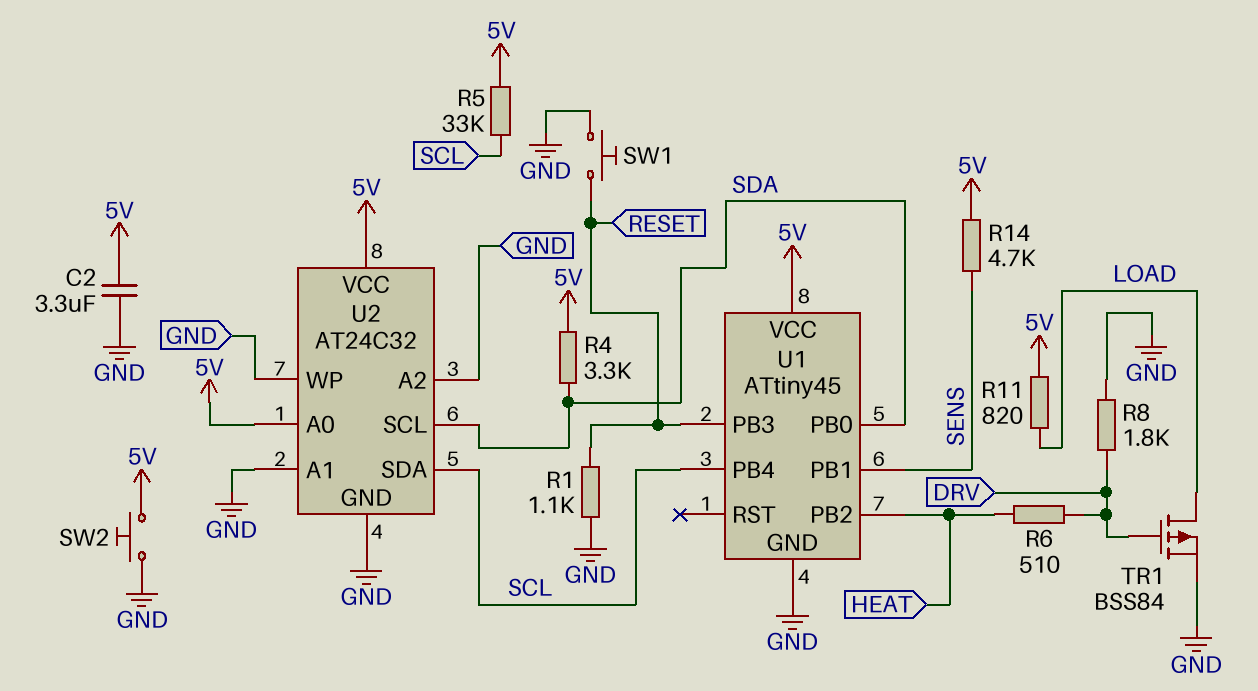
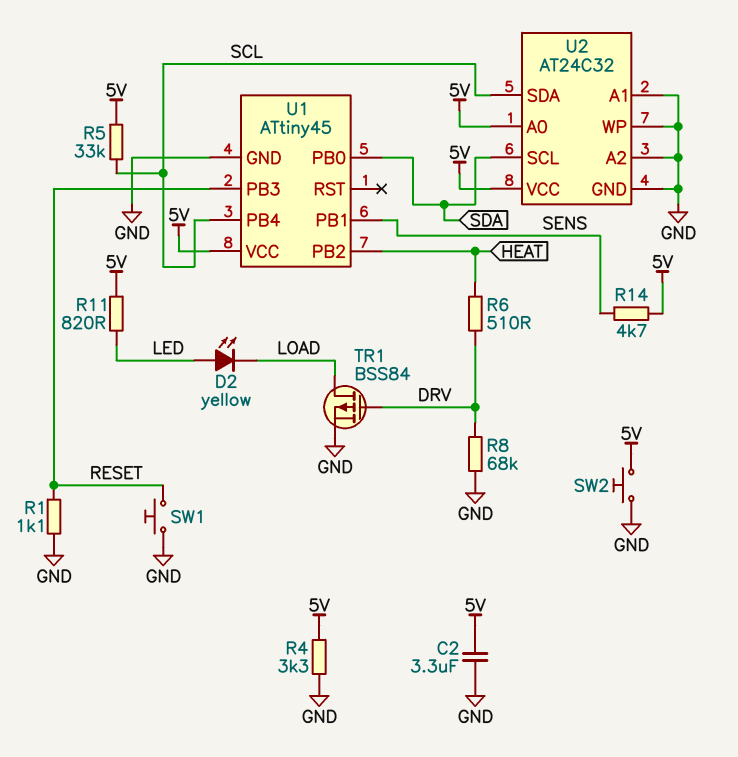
D2: none -> LED yellow (A LED, K LOAD)
R4: 3.3k (5V, SDA) -> 3.3k (5V, GND)
R8: 1.8k (DRV, GND) -> 68k (DRV, GND)
R11: 820 (5V, LOAD) -> 820 (5V, LED)

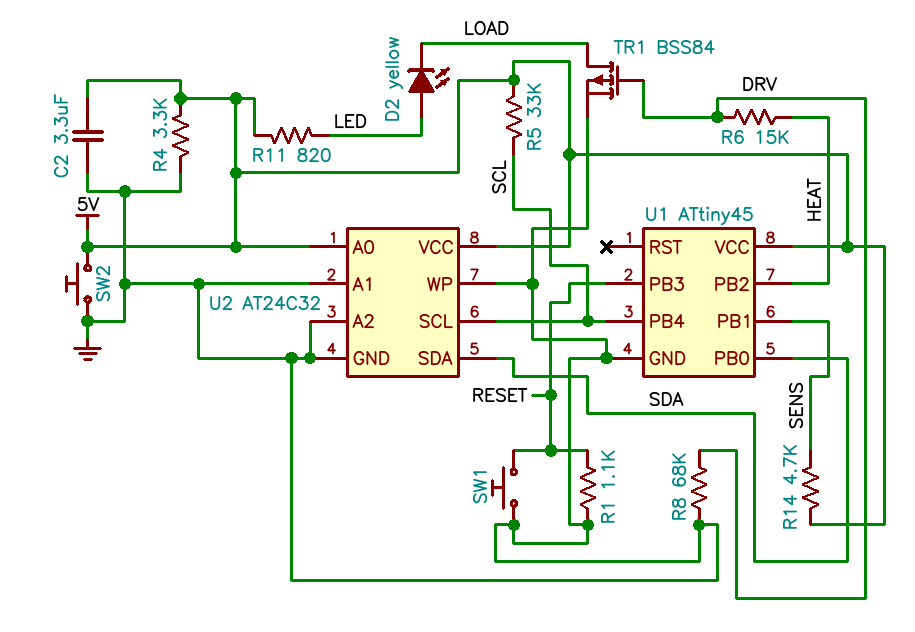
R6: 510 (DRV, HEAT) -> 15k (DRV, HEAT)
U2 pin SCL: SDA -> SCL
U2 pin SDA: SCL -> SDA

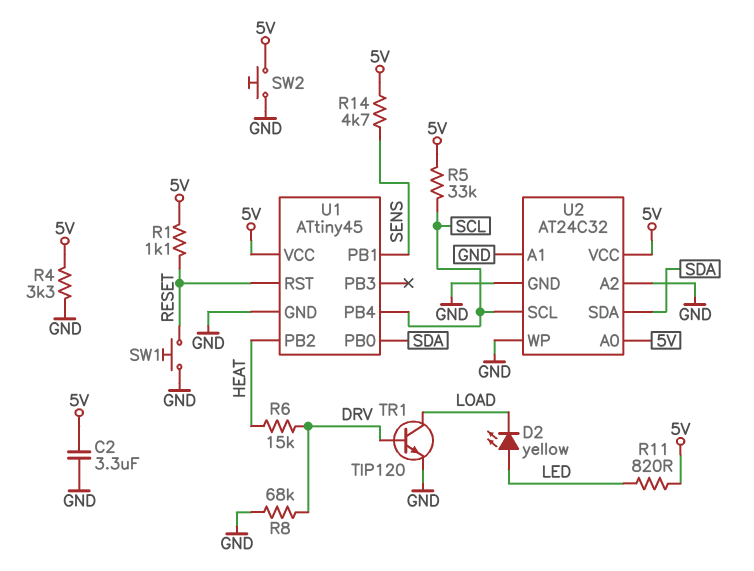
R1: 1.1k (GND, RESET) -> 1.1k (5V, RESET)
TR1: PMOS BSS84 (G DRV, D LOAD, S GND) -> NPN TIP120 (B DRV, C LOAD, E GND)
U1 pin PB3: RESET -> none
U1 pin RST: none -> RESET

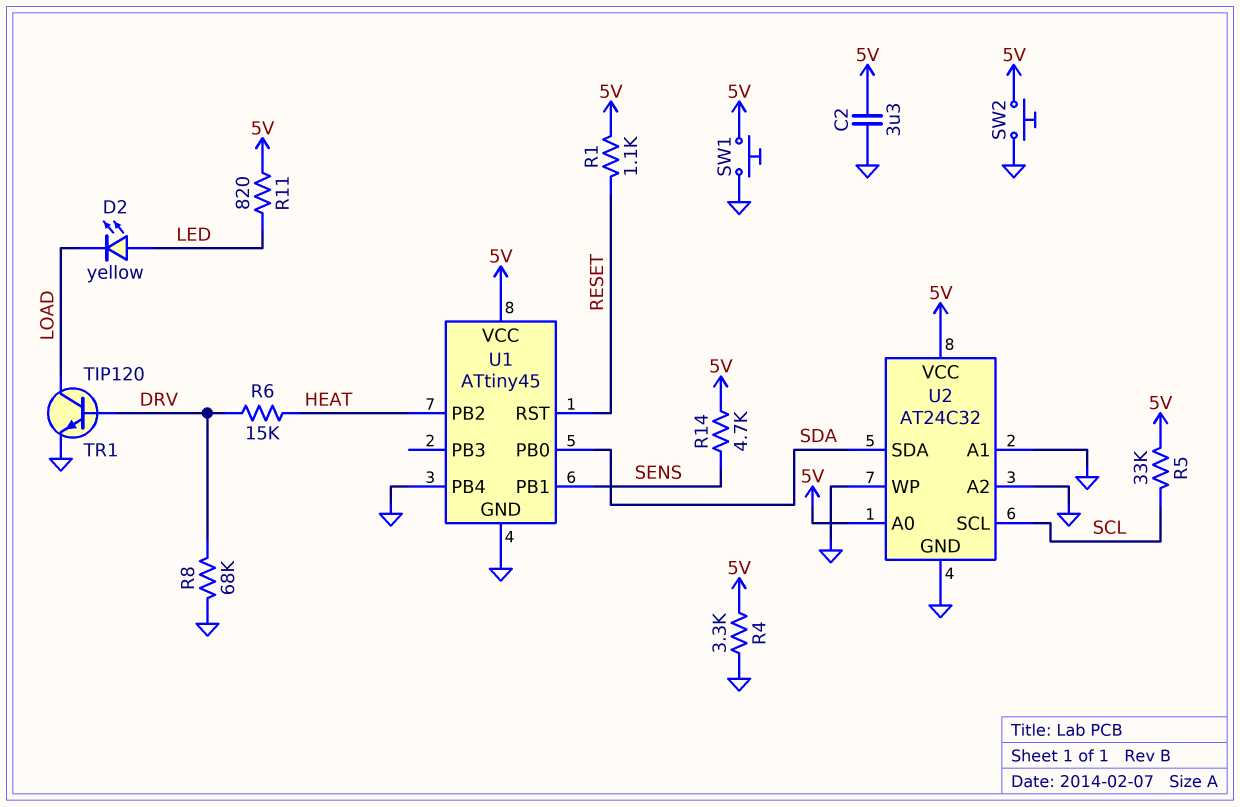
SW1: button (GND, RESET) -> button (5V, GND)
U1 pin PB4: SCL -> GND

